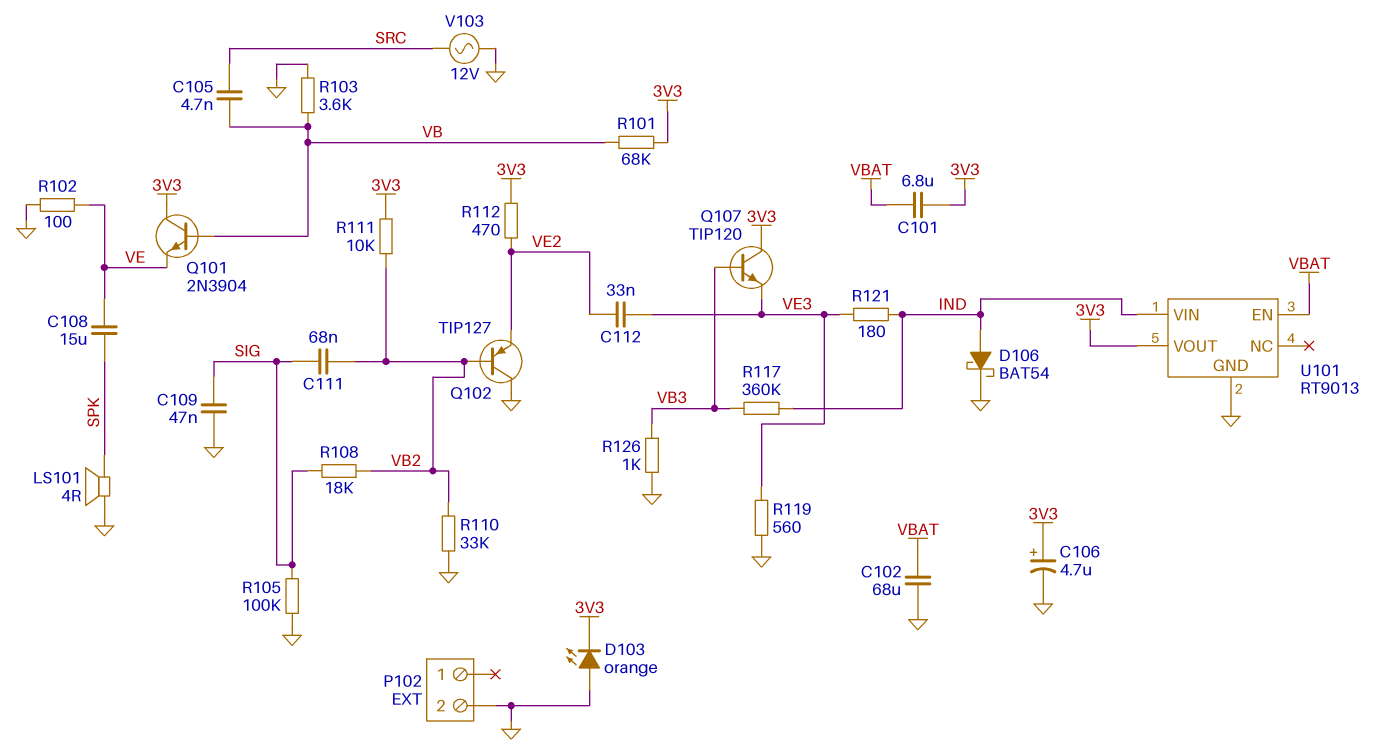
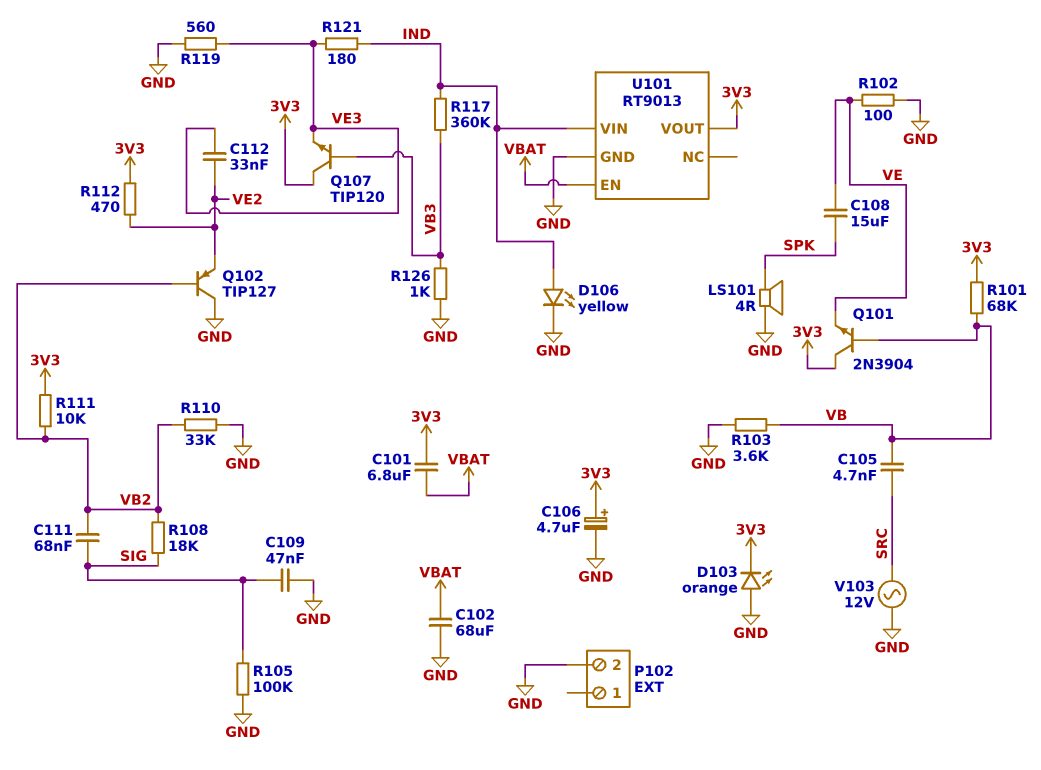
D106: schottky BAT54 (A IND, K GND) -> LED yellow (A IND, K GND)

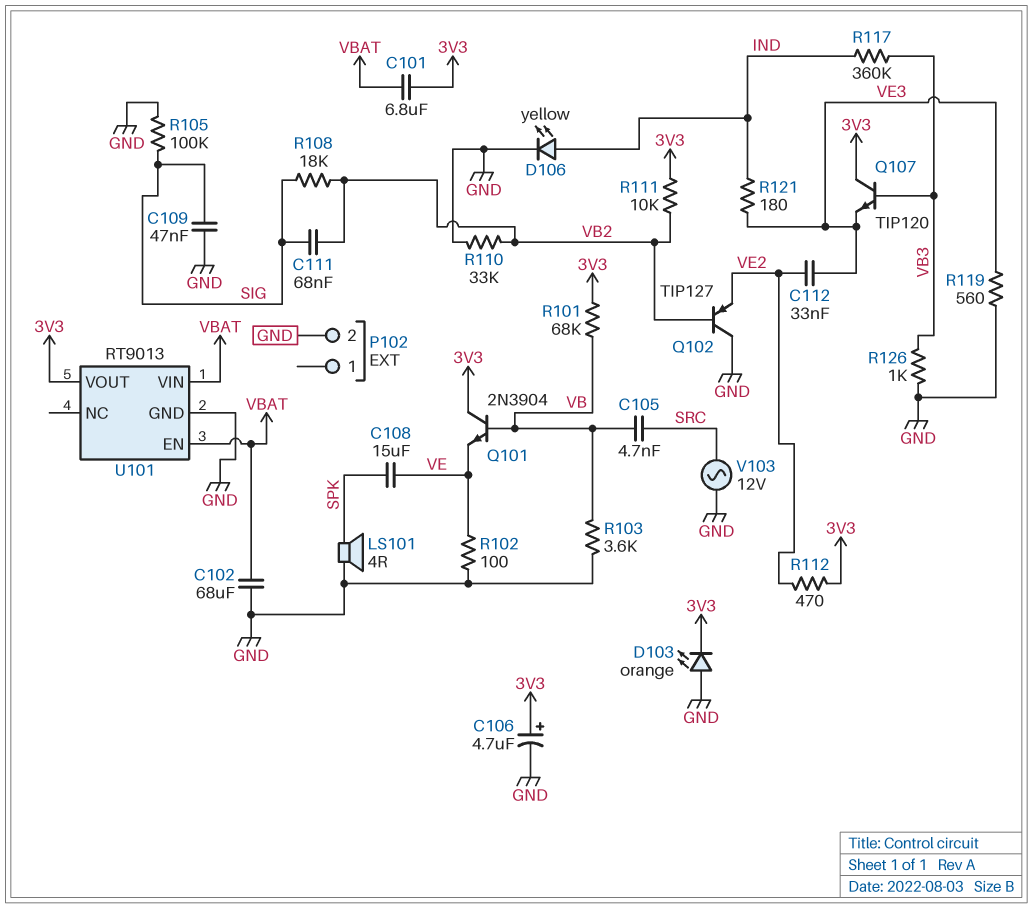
U101 pin VIN: IND -> VBAT

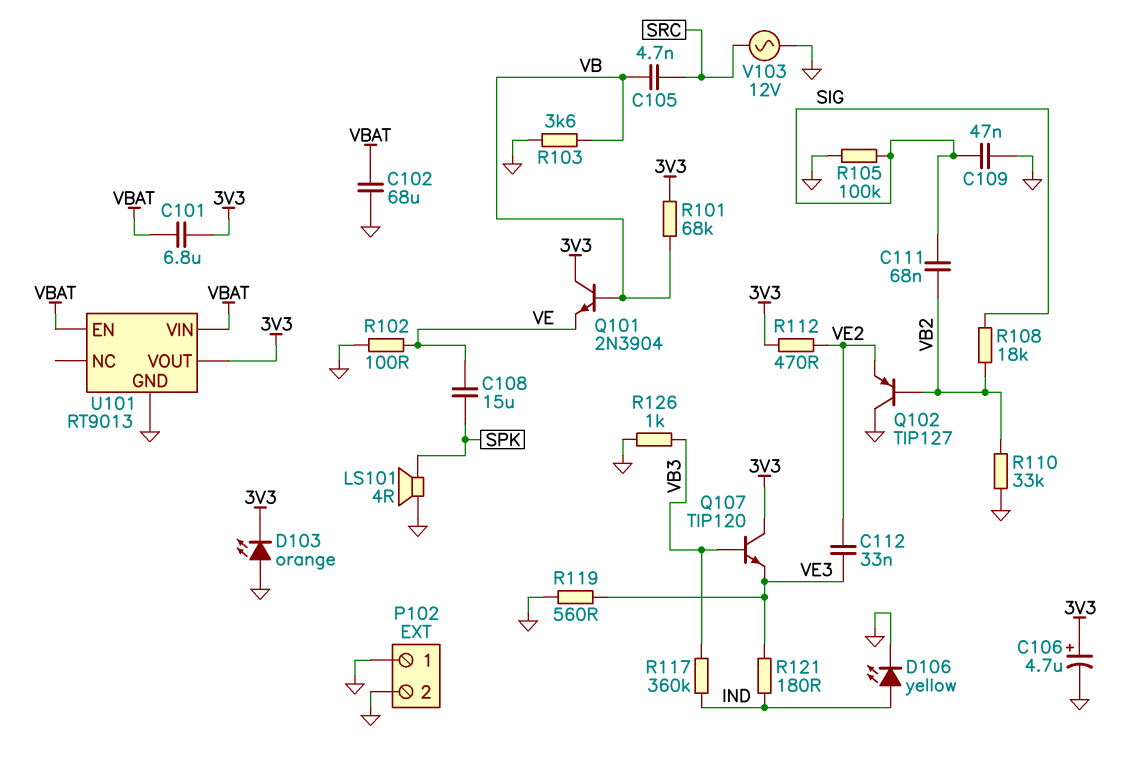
P102 pin 1: none -> GND
R111: 10k (3V3, VB2) -> none

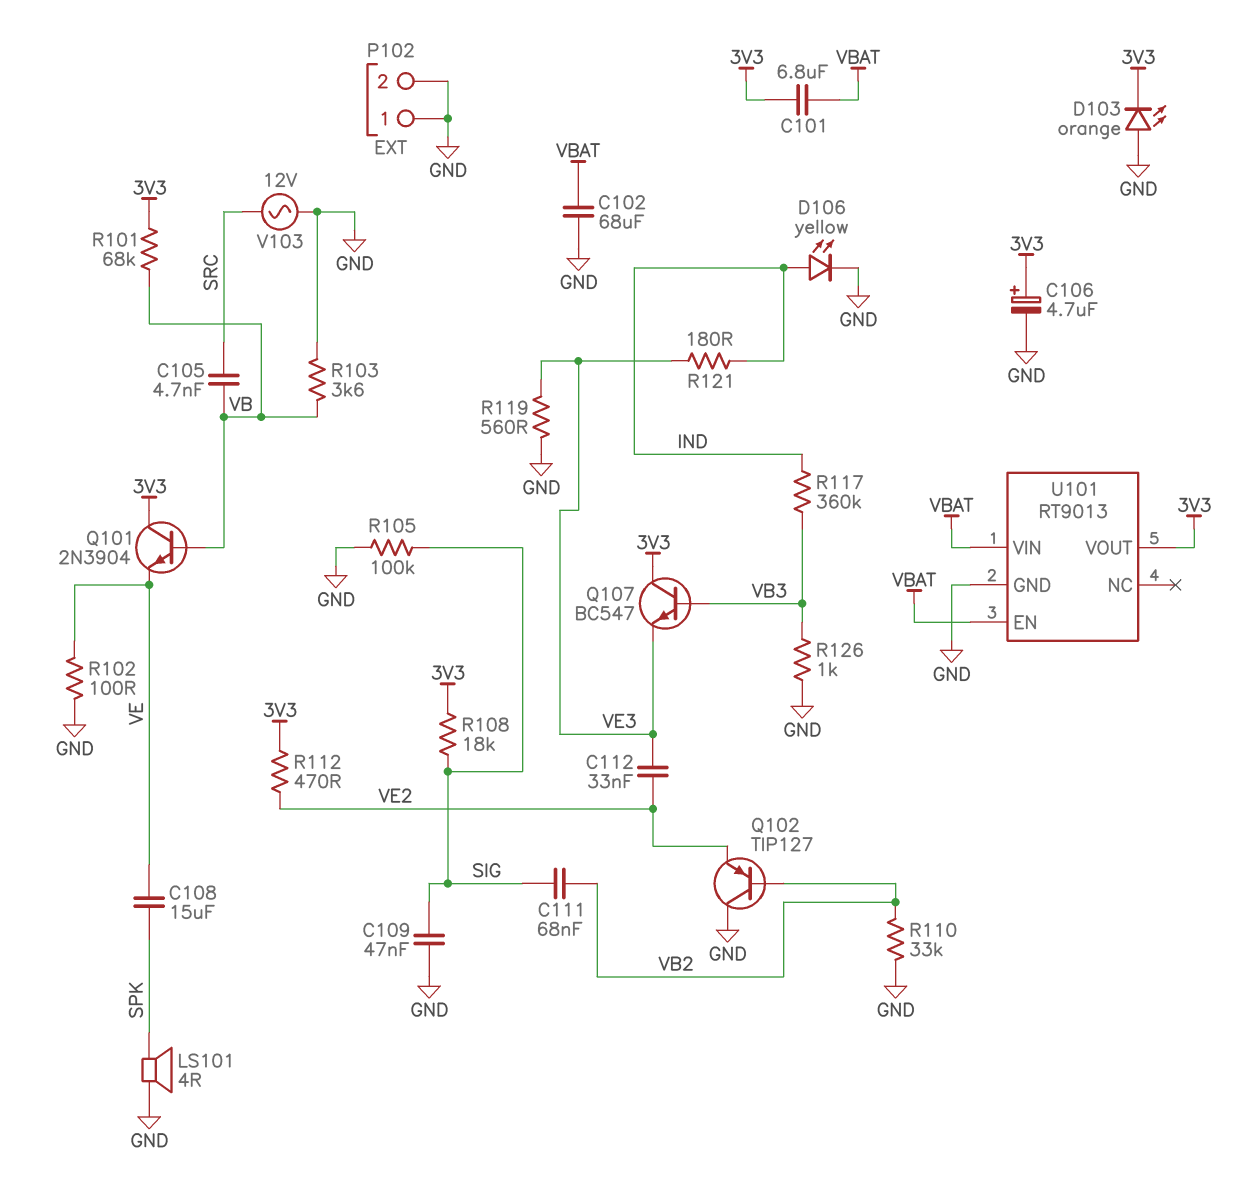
Q107: NPN TIP120 (B VB3, C 3V3, E VE3) -> NPN BC547 (B VB3, C 3V3, E VE3)
R108: 18k (SIG, VB2) -> 18k (3V3, SIG)

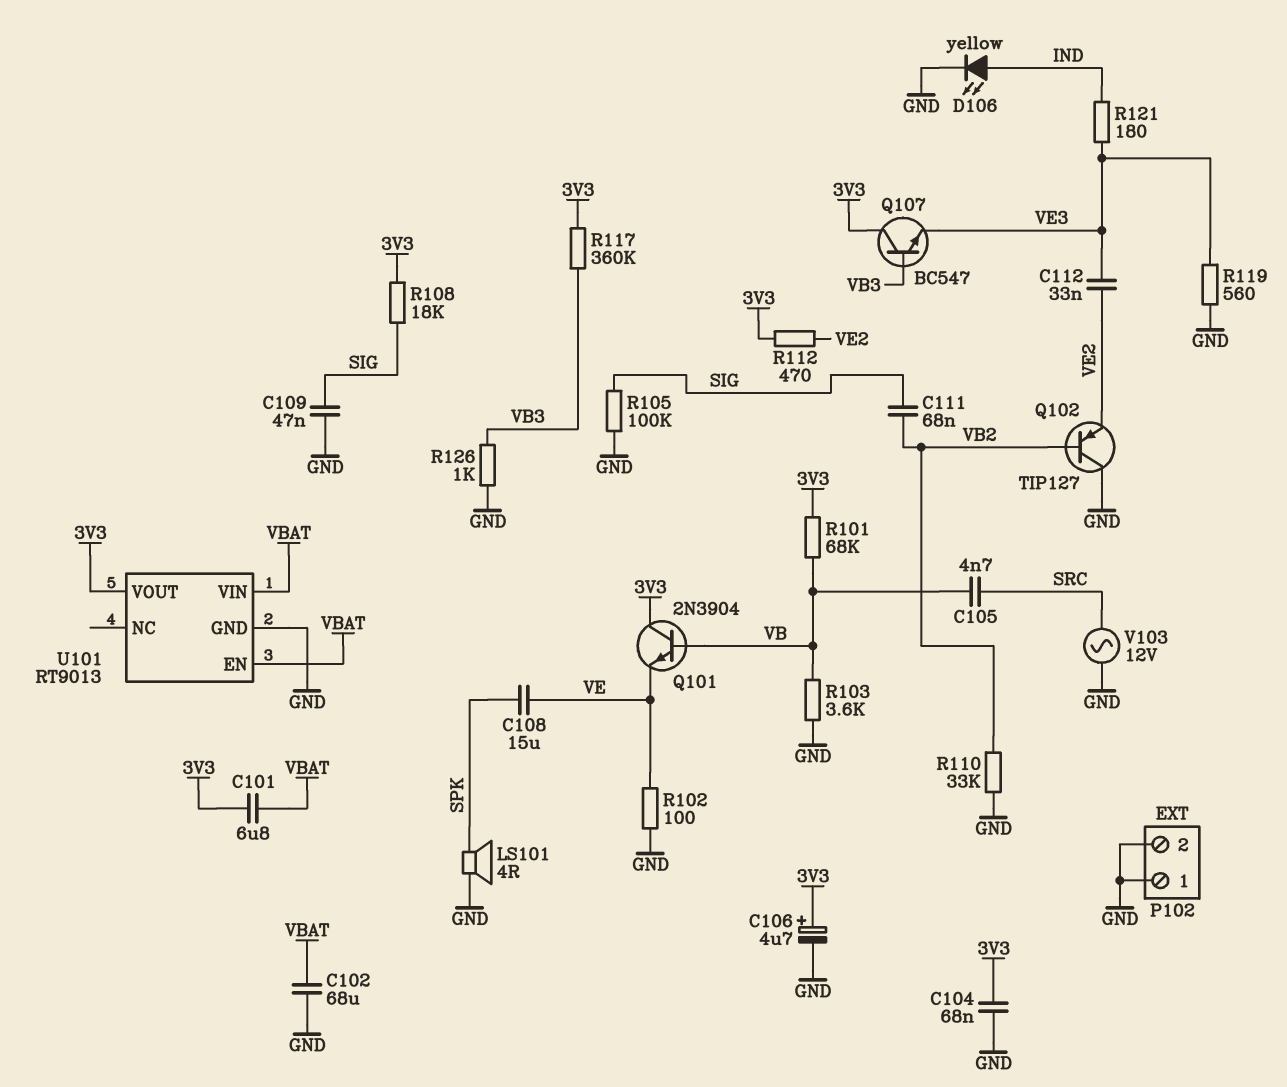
C104: none -> 68nF (3V3, GND)
D103: LED orange (A GND, K 3V3) -> none
R117: 360k (IND, VB3) -> 360k (3V3, VB3)

